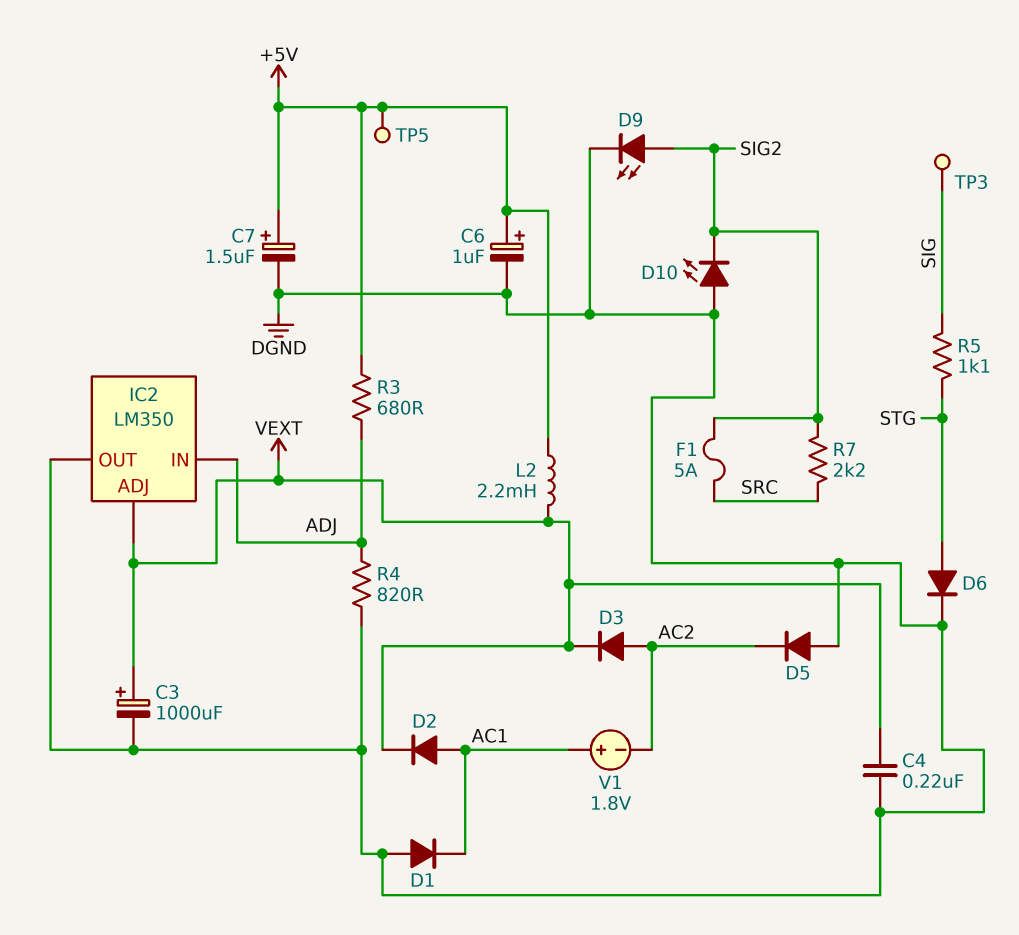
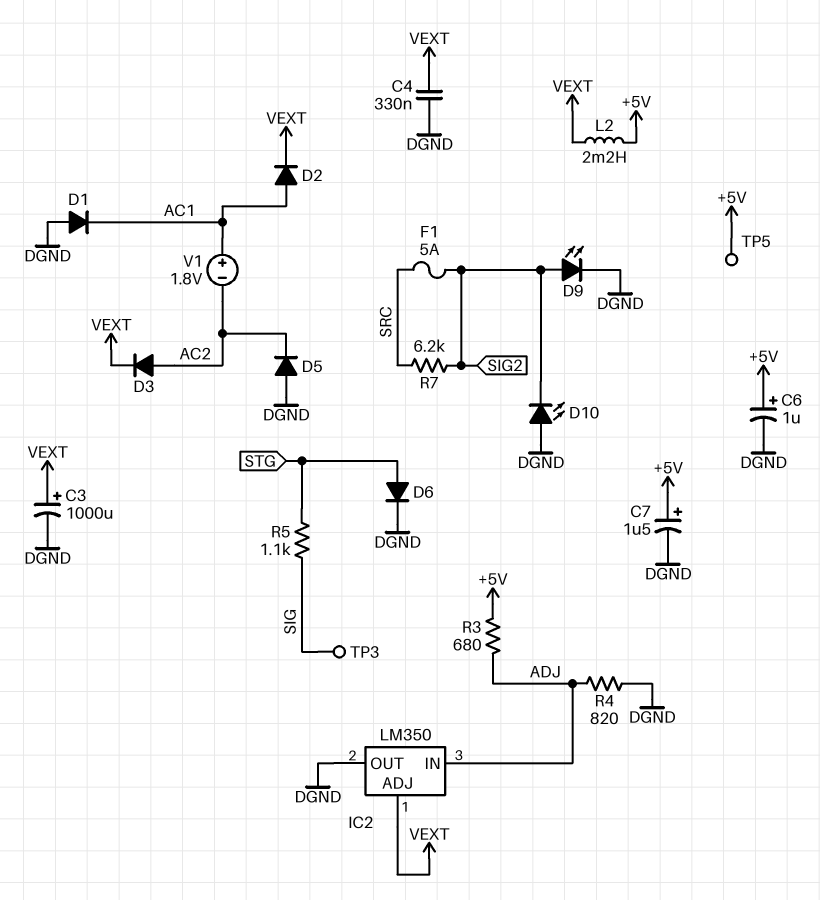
C4: 220nF (DGND, VEXT) -> 330nF (DGND, VEXT)
R7: 2.2k (SIG2, SRC) -> 6.2k (SIG2, SRC)

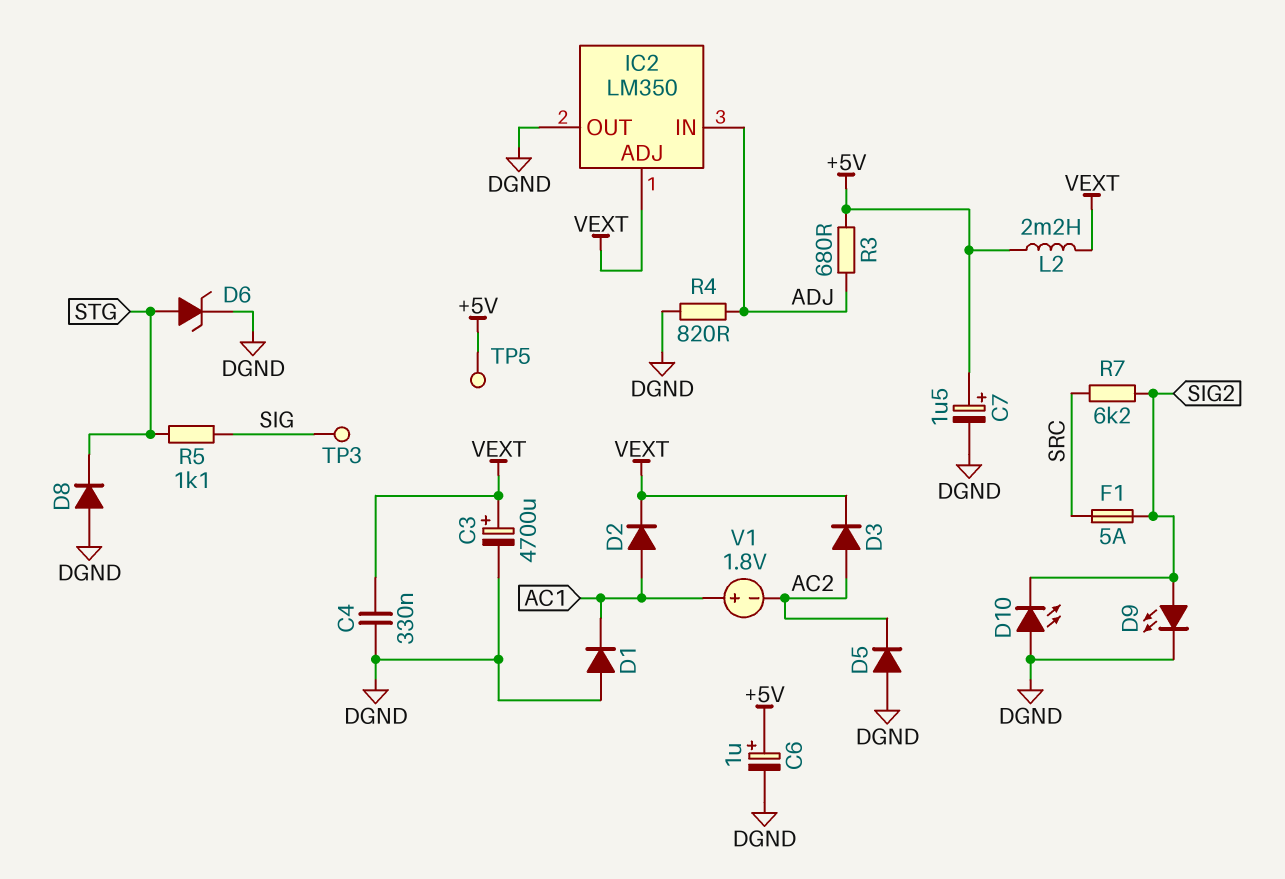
C3: 1000uF (plus VEXT, minus DGND) -> 4700uF (plus VEXT, minus DGND)
D6: diode (A STG, K DGND) -> zener (A STG, K DGND)
D8: none -> diode (A DGND, K STG)

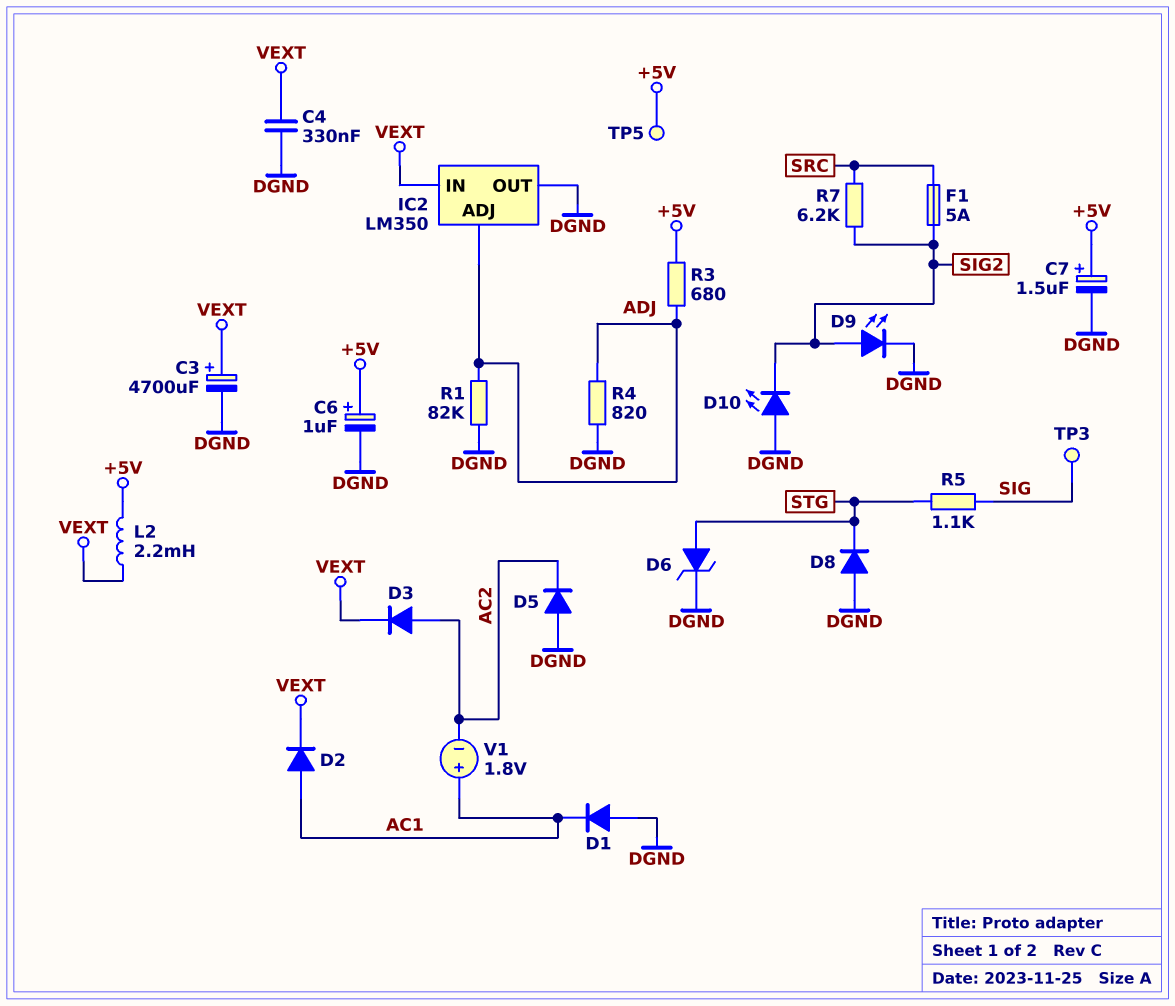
IC2 pin ADJ: VEXT -> ADJ
IC2 pin IN: ADJ -> VEXT
R1: none -> 82k (ADJ, DGND)

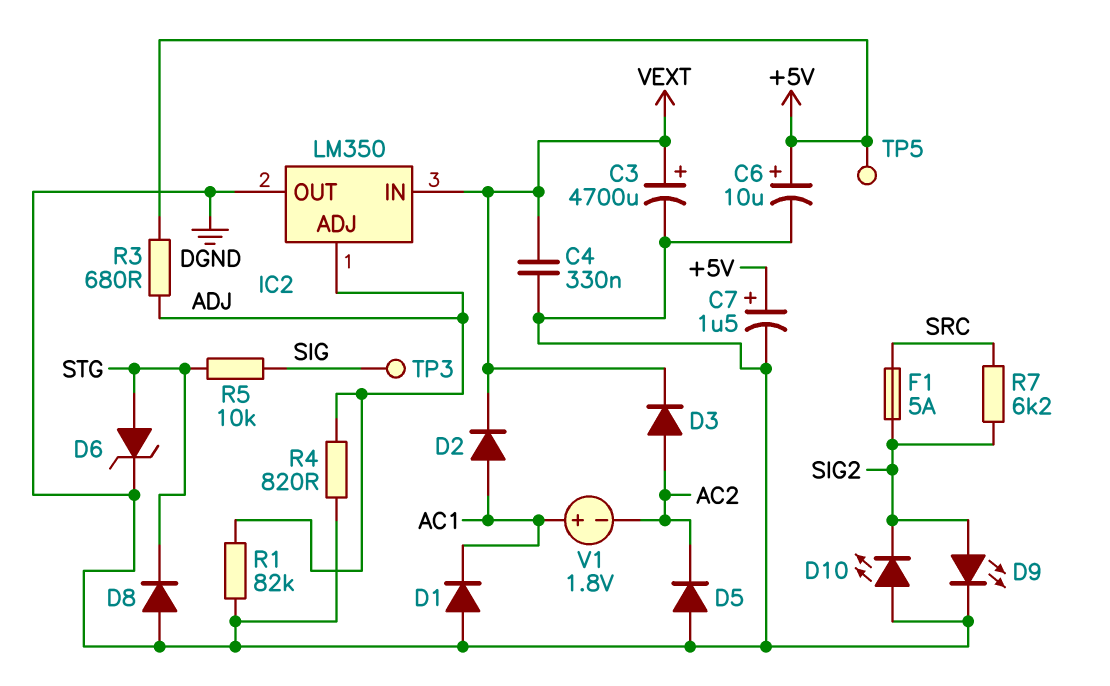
C6: 1uF (plus +5V, minus DGND) -> 10uF (plus +5V, minus DGND)
L2: 2.2mH (+5V, VEXT) -> none
R5: 1.1k (SIG, STG) -> 10k (SIG, STG)

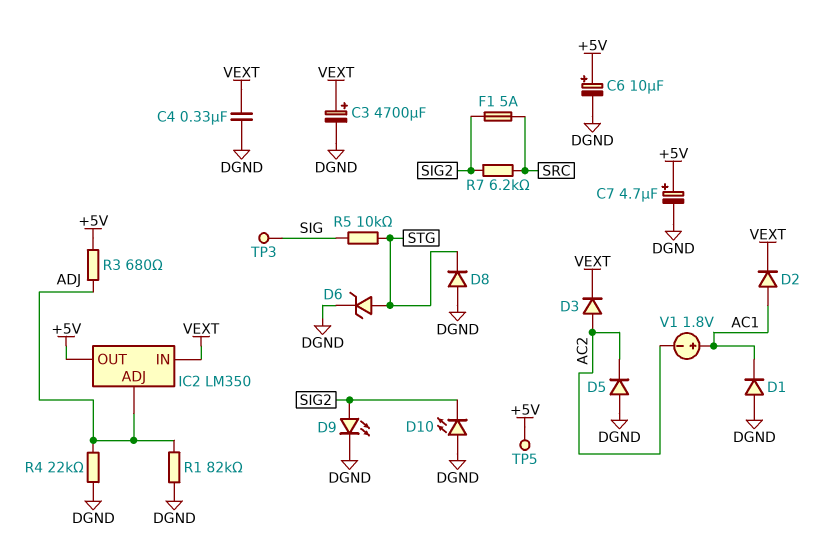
C7: 1.5uF (plus +5V, minus DGND) -> 4.7uF (plus +5V, minus DGND)
IC2 pin OUT: DGND -> +5V
R4: 820 (ADJ, DGND) -> 22k (ADJ, DGND)

